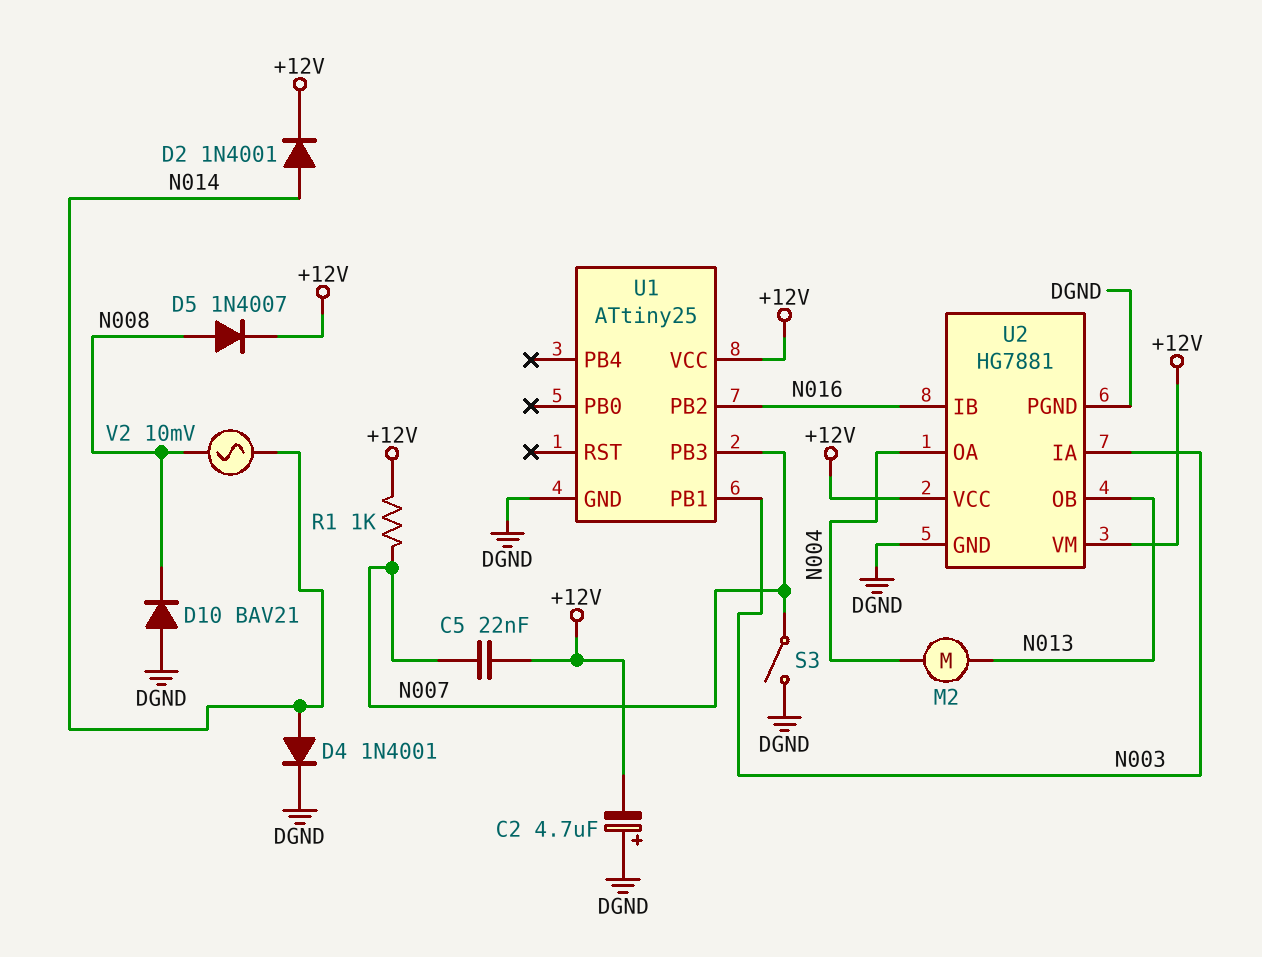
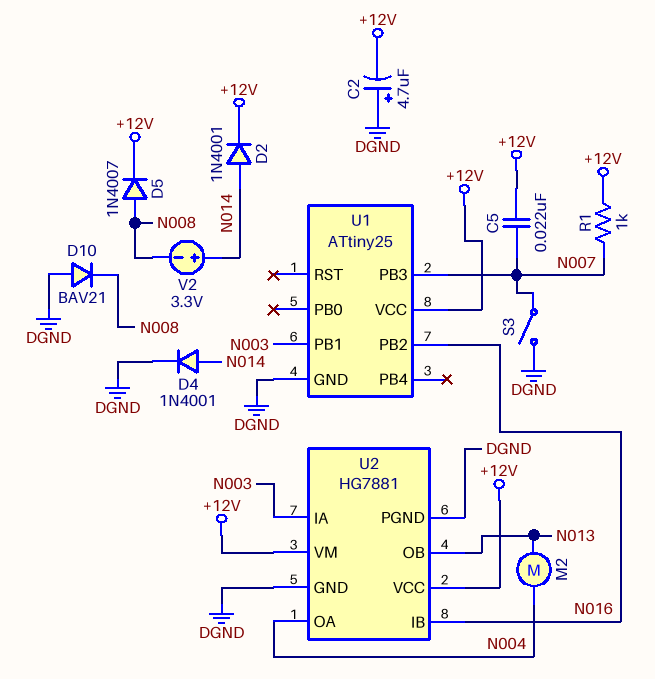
V2: AC 10mV (N008, N014) -> 3.3V (plus N014, minus N008)

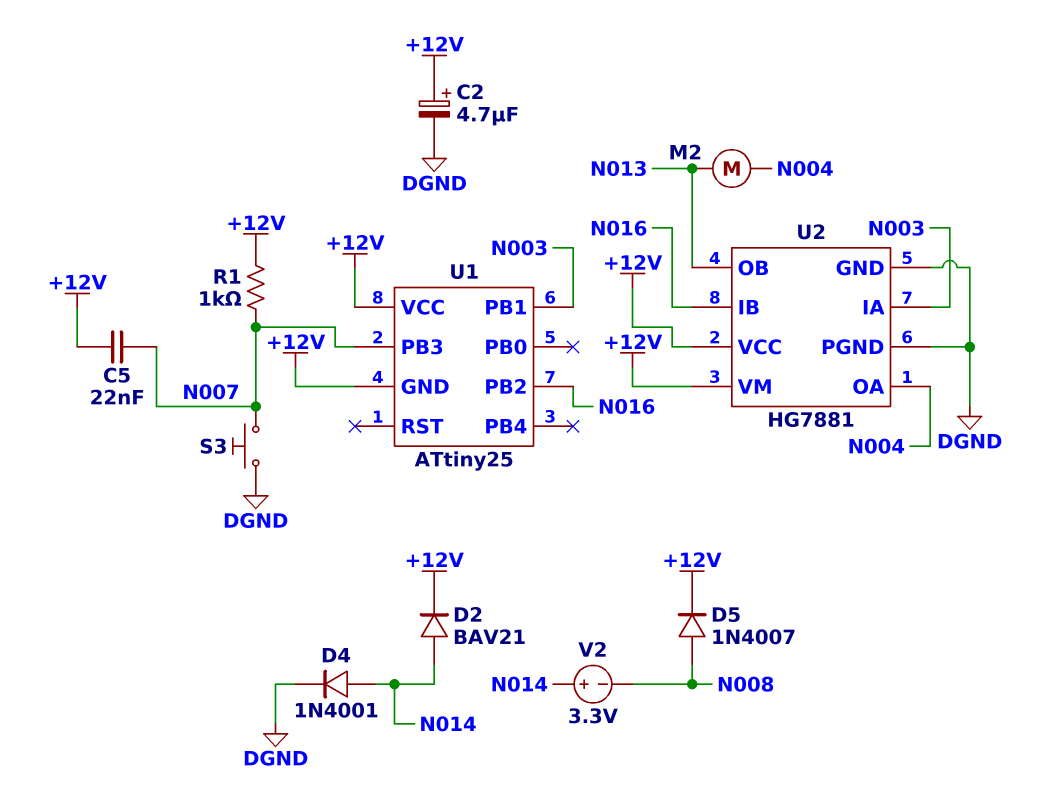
C2: 4.7uF (plus DGND, minus +12V) -> 4.7uF (plus +12V, minus DGND)
D2: diode 1N4001 (A N014, K +12V) -> diode BAV21 (A N014, K +12V)
D10: diode BAV21 (A DGND, K N008) -> none
S3: switch (DGND, N007) -> button (DGND, N007)
U1 pin GND: DGND -> +12V

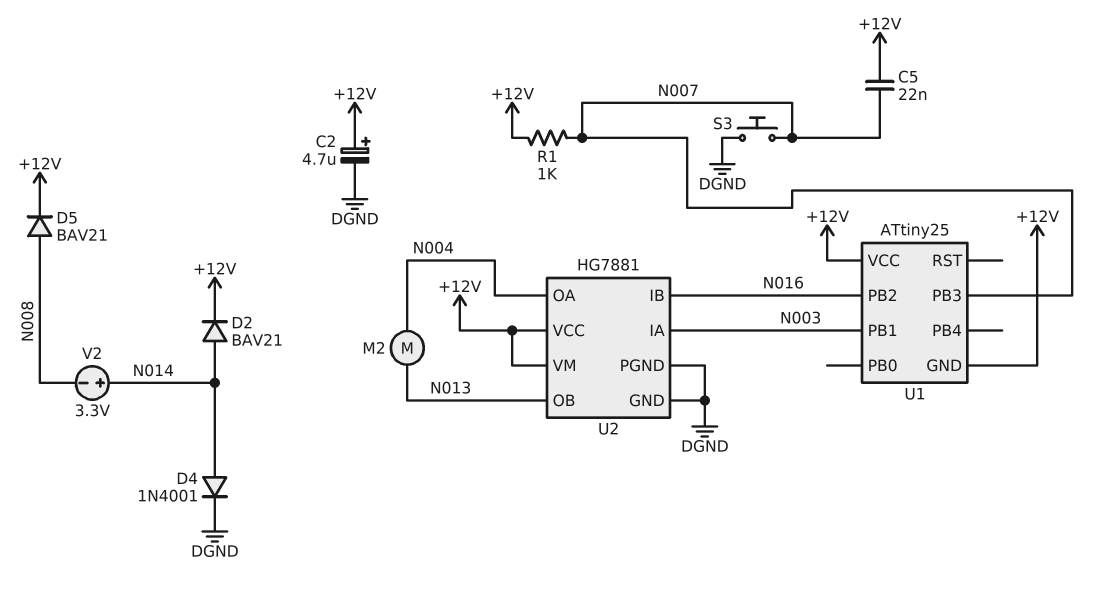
D5: diode 1N4007 (A N008, K +12V) -> diode BAV21 (A N008, K +12V)

